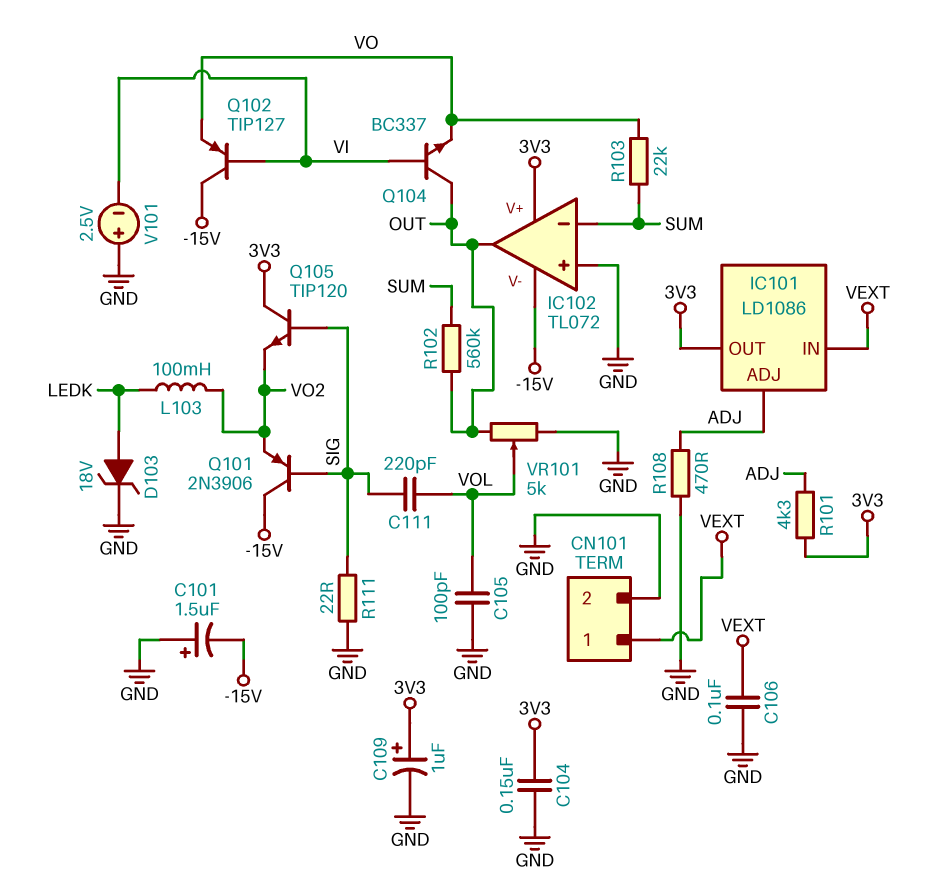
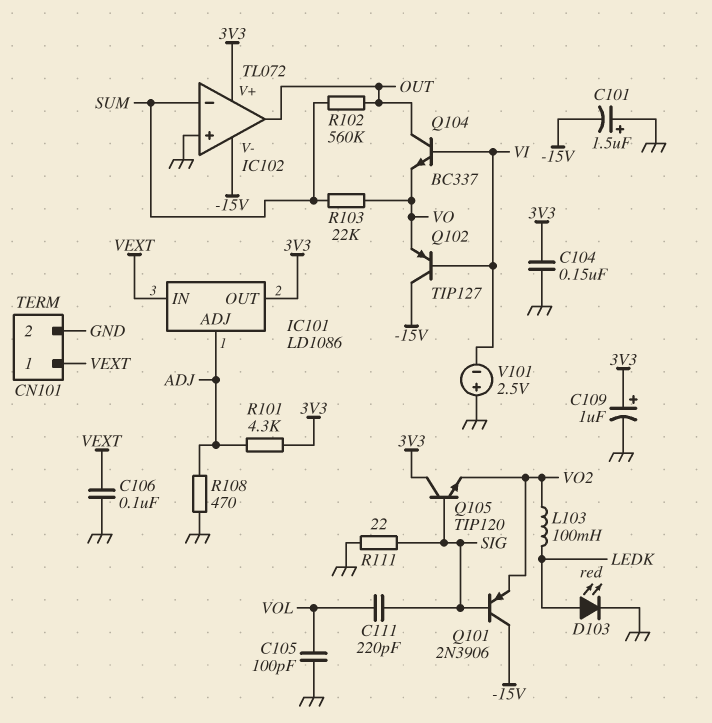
D103: zener 18V (A LEDK, K GND) -> LED red (A LEDK, K GND)
VR101: 5k (GND, OUT, wiper VOL) -> none

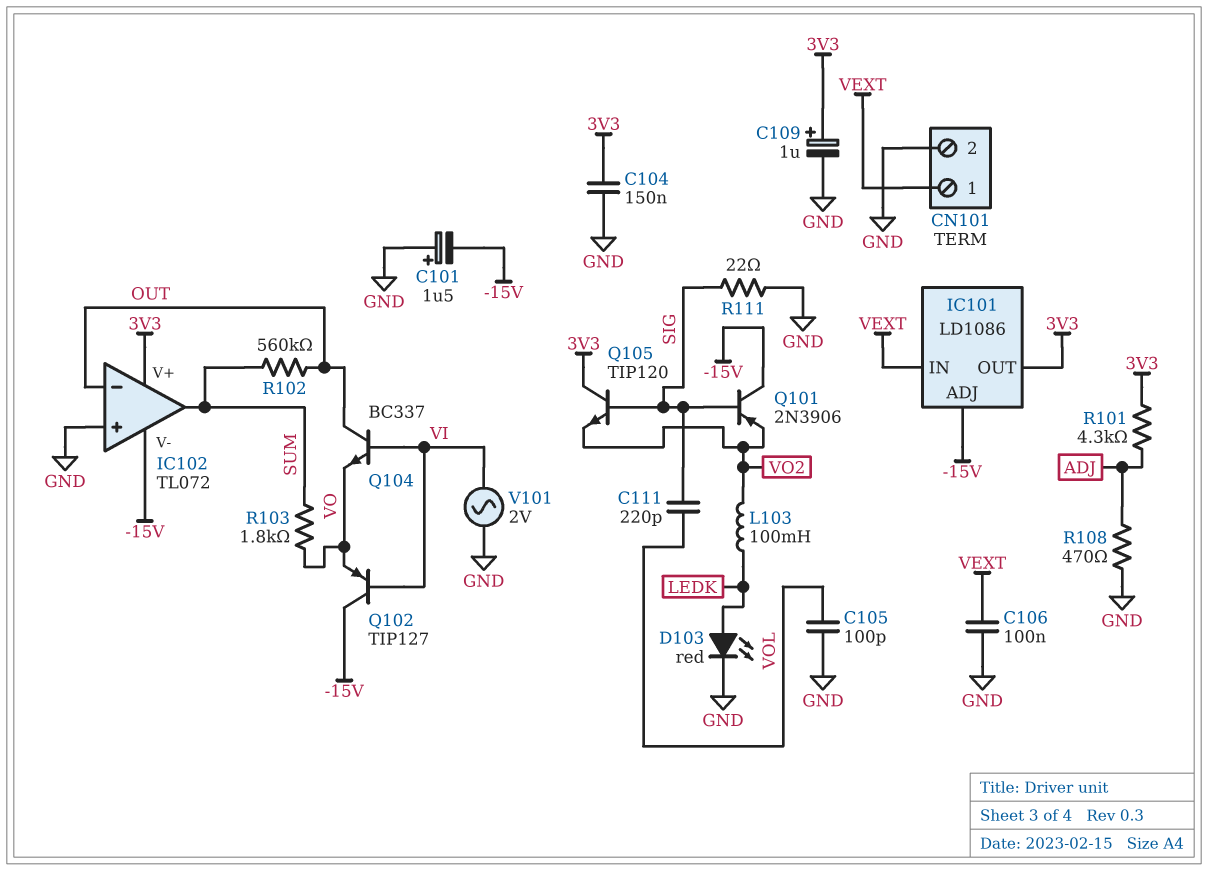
IC101 pin ADJ: ADJ -> -15V
IC102 pin in-: SUM -> OUT
IC102 pin out: OUT -> SUM
R103: 22k (SUM, VO) -> 1.8k (SUM, VO)
V101: 2.5V (plus GND, minus VI) -> AC 2V (GND, VI)

